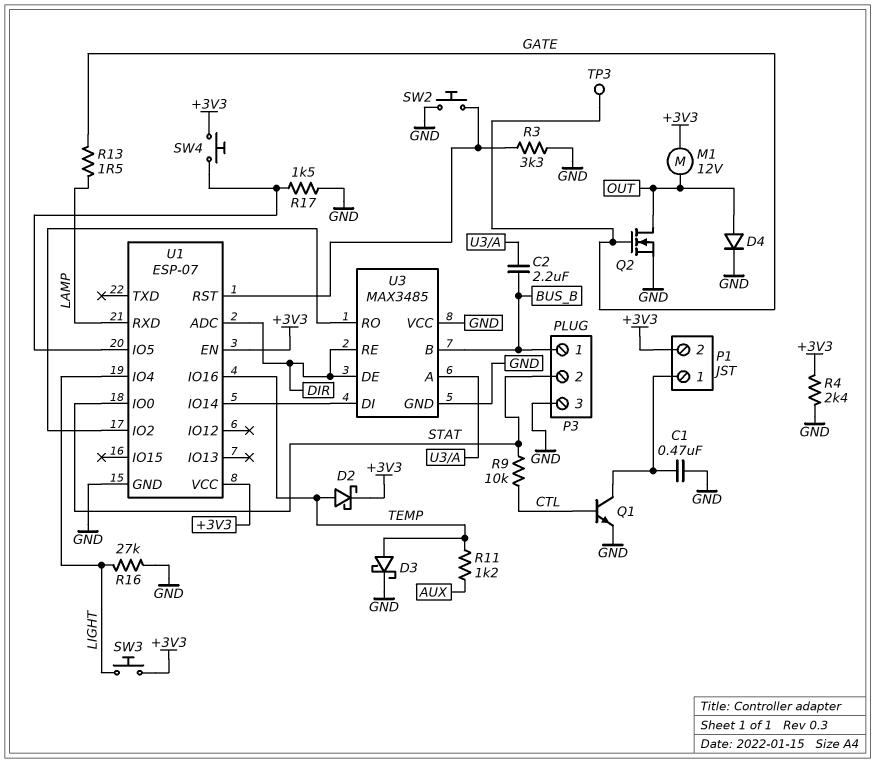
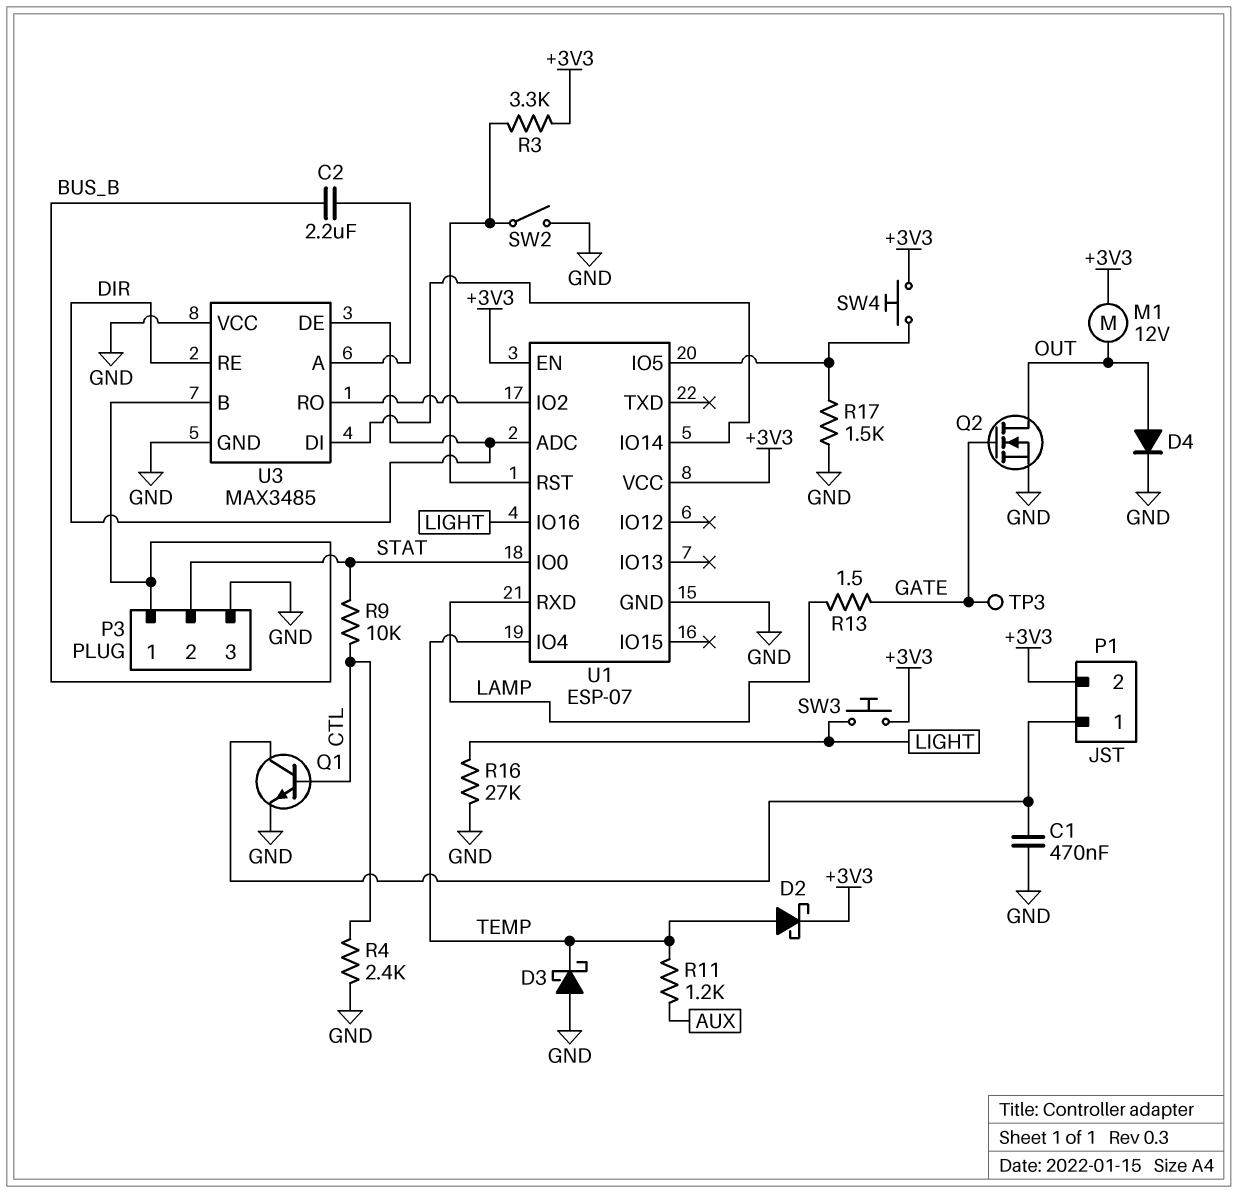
D3: schottky (A TEMP, K GND) -> schottky (A GND, K TEMP)
R3: 3.3k (GND, U1/RST) -> 3.3k (+3V3, U1/RST)
R4: 2.4k (+3V3, GND) -> 2.4k (CTL, GND)
SW2: button (GND, U1/RST) -> switch (GND, U1/RST)
U1 pin IO4: LIGHT -> TEMP
U1 pin IO16: TEMP -> LIGHT

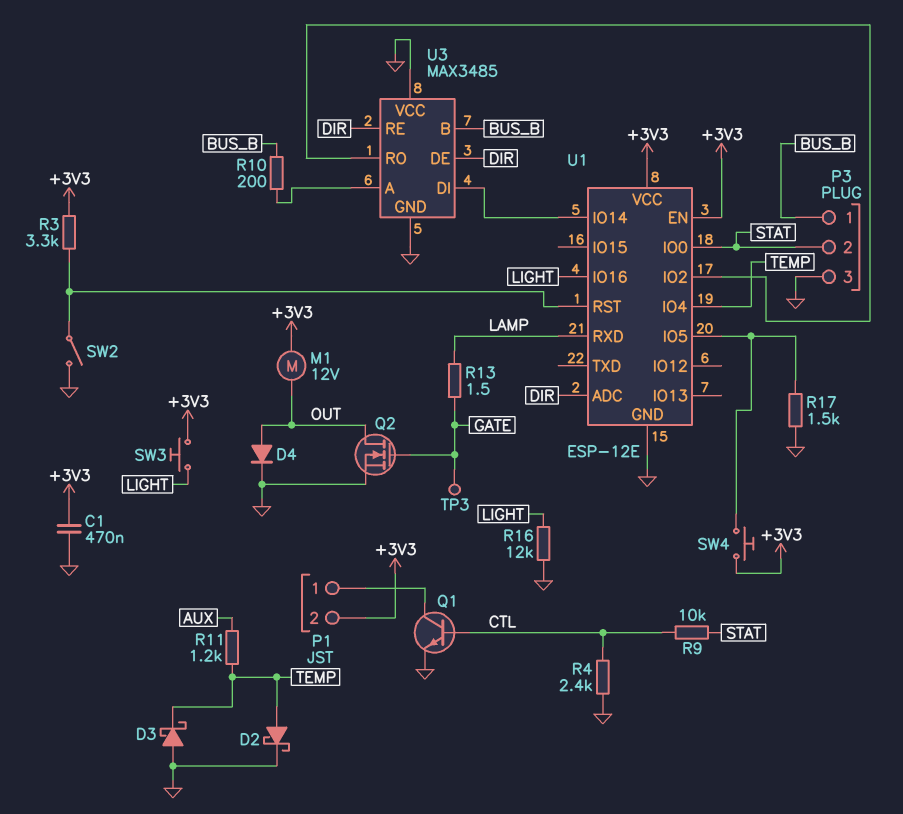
C1: 470nF (GND, P1/1) -> 470nF (+3V3, GND)
C2: 2.2uF (BUS_B, U3/A) -> none
D2: schottky (A TEMP, K +3V3) -> schottky (A TEMP, K GND)
R10: none -> 200 (BUS_B, U3/A)
R16: 27k (GND, LIGHT) -> 12k (GND, LIGHT)
U1: ESP-07 -> ESP-12E

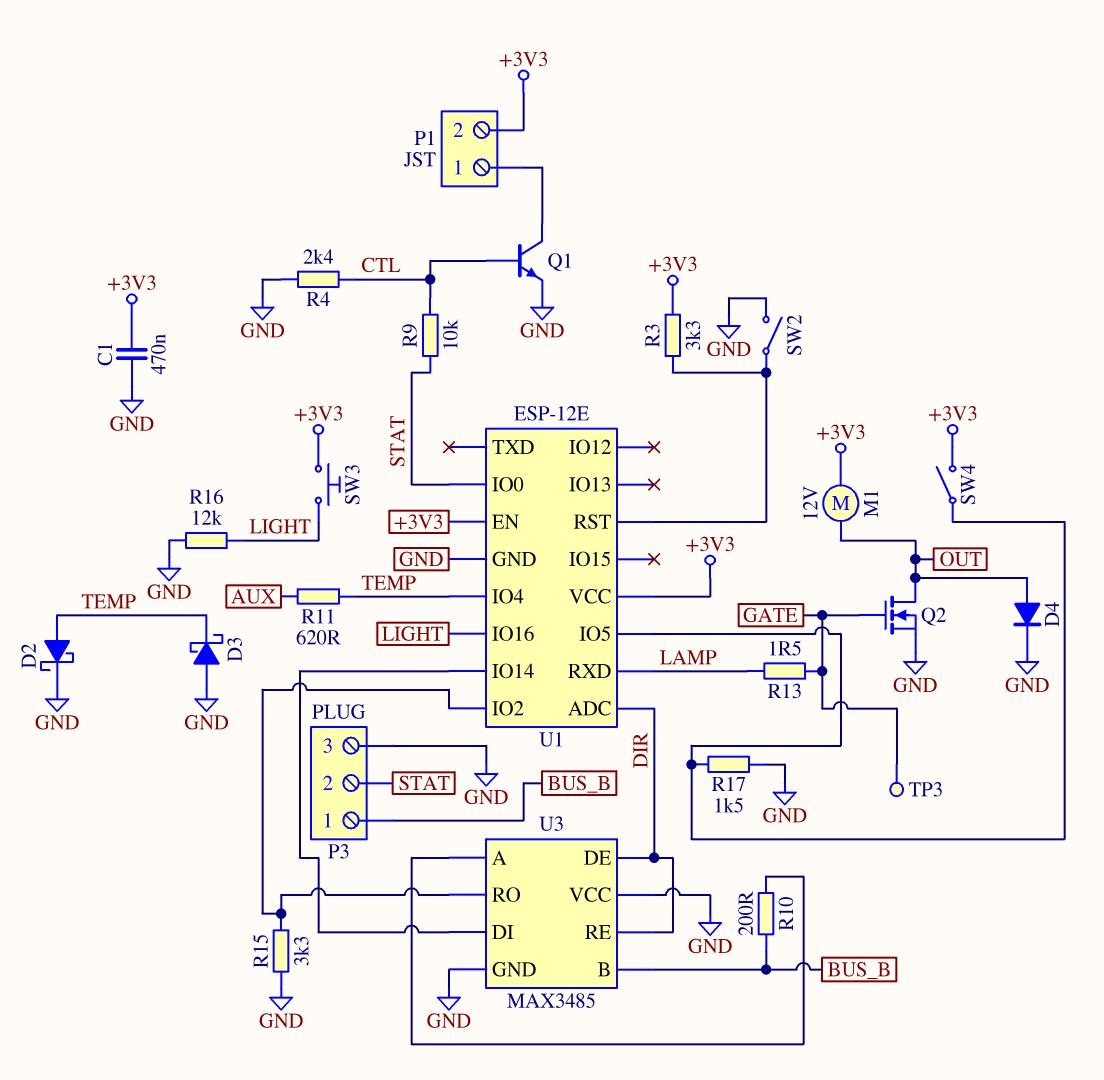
R11: 1.2k (AUX, TEMP) -> 620 (AUX, TEMP)
R15: none -> 3.3k (GND, U1/IO2)
SW4: button (+3V3, U1/IO5) -> switch (+3V3, U1/IO5)

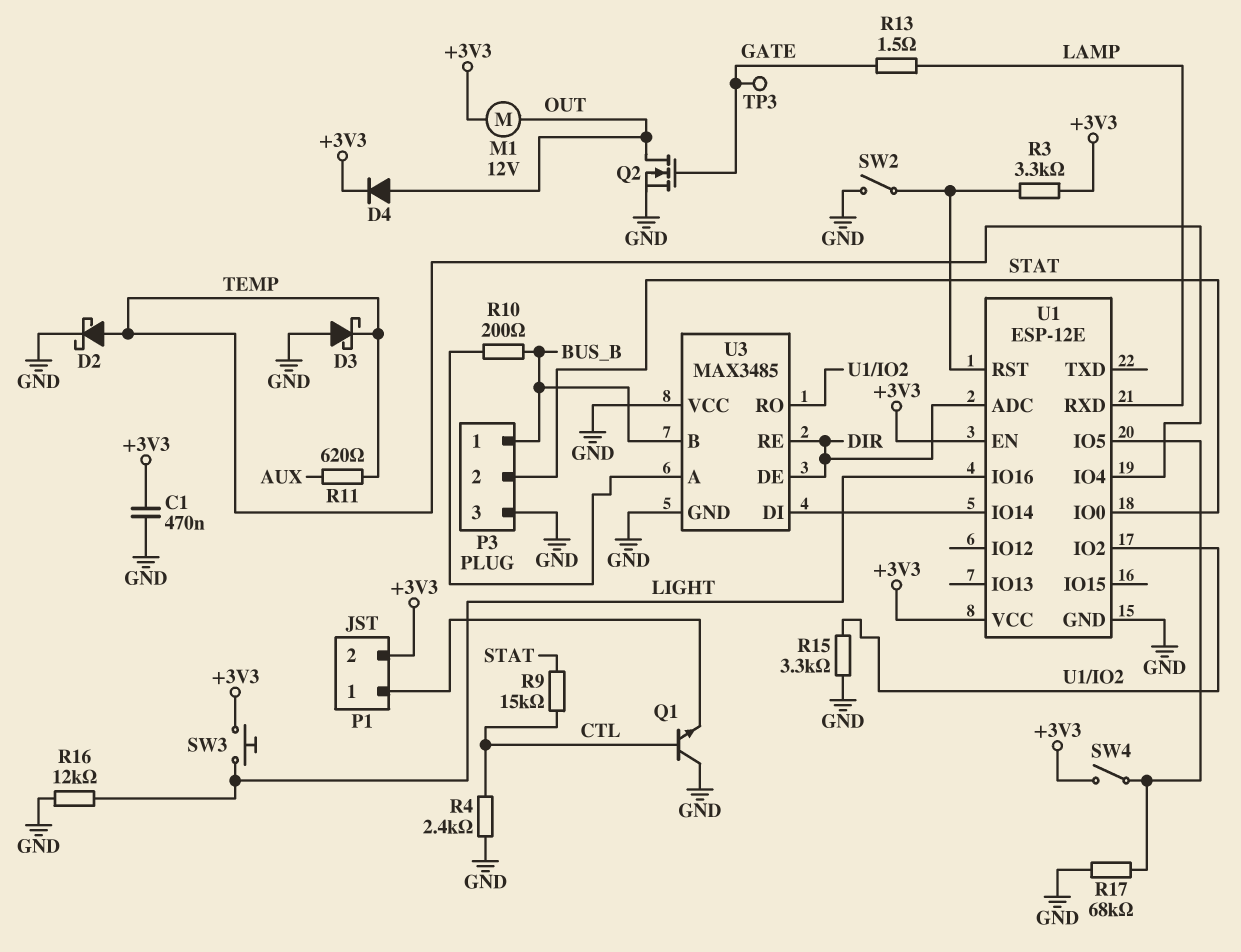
D4: diode (A OUT, K GND) -> diode (A OUT, K +3V3)
Q1: NPN (B CTL, C P1/1, E GND) -> NPN (B CTL, C GND, E P1/1)
R9: 10k (CTL, STAT) -> 15k (CTL, STAT)
R17: 1.5k (GND, U1/IO5) -> 68k (GND, U1/IO5)

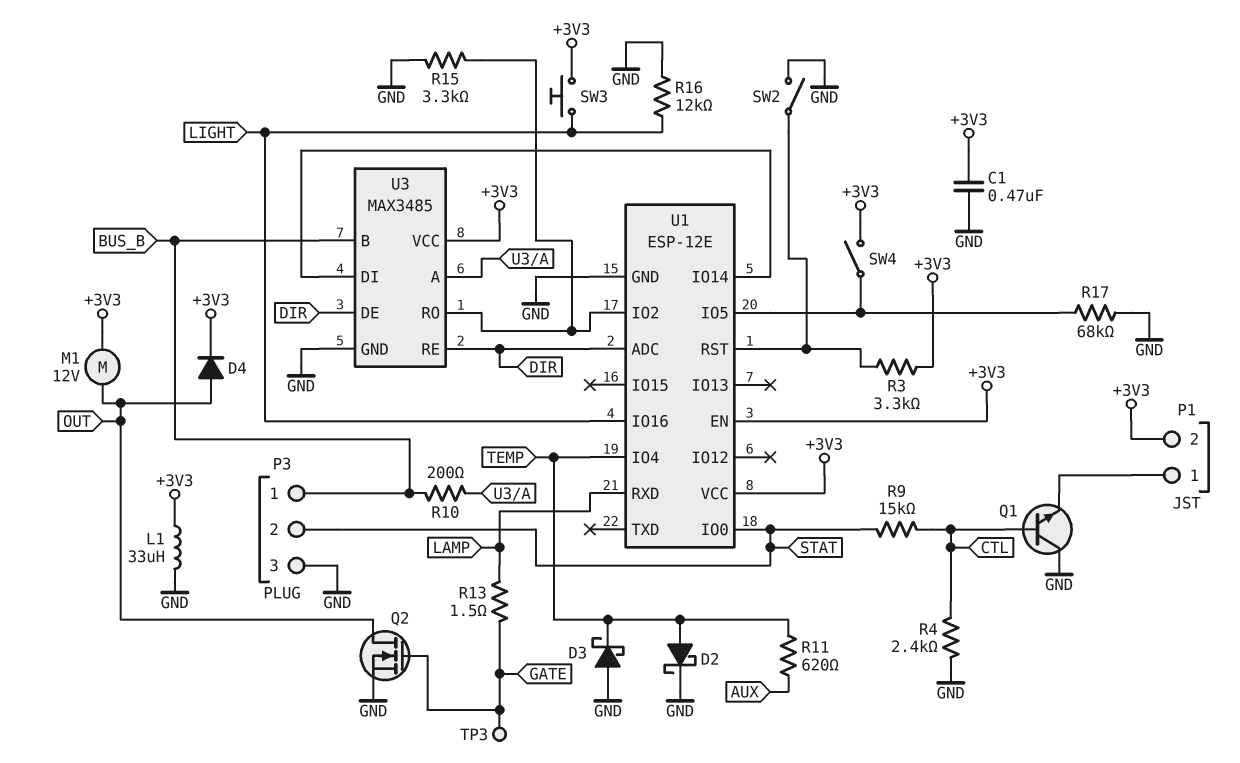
L1: none -> 33uH (+3V3, GND)
U3 pin VCC: GND -> +3V3

